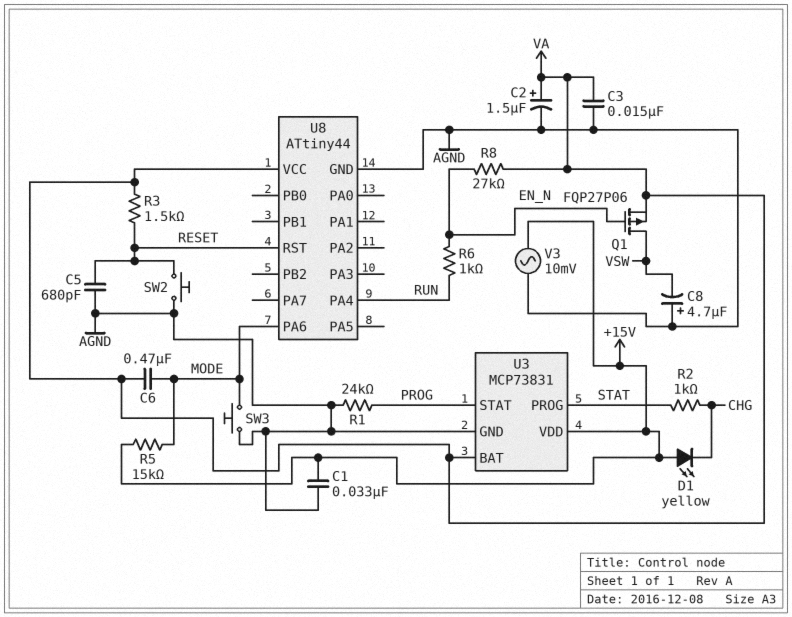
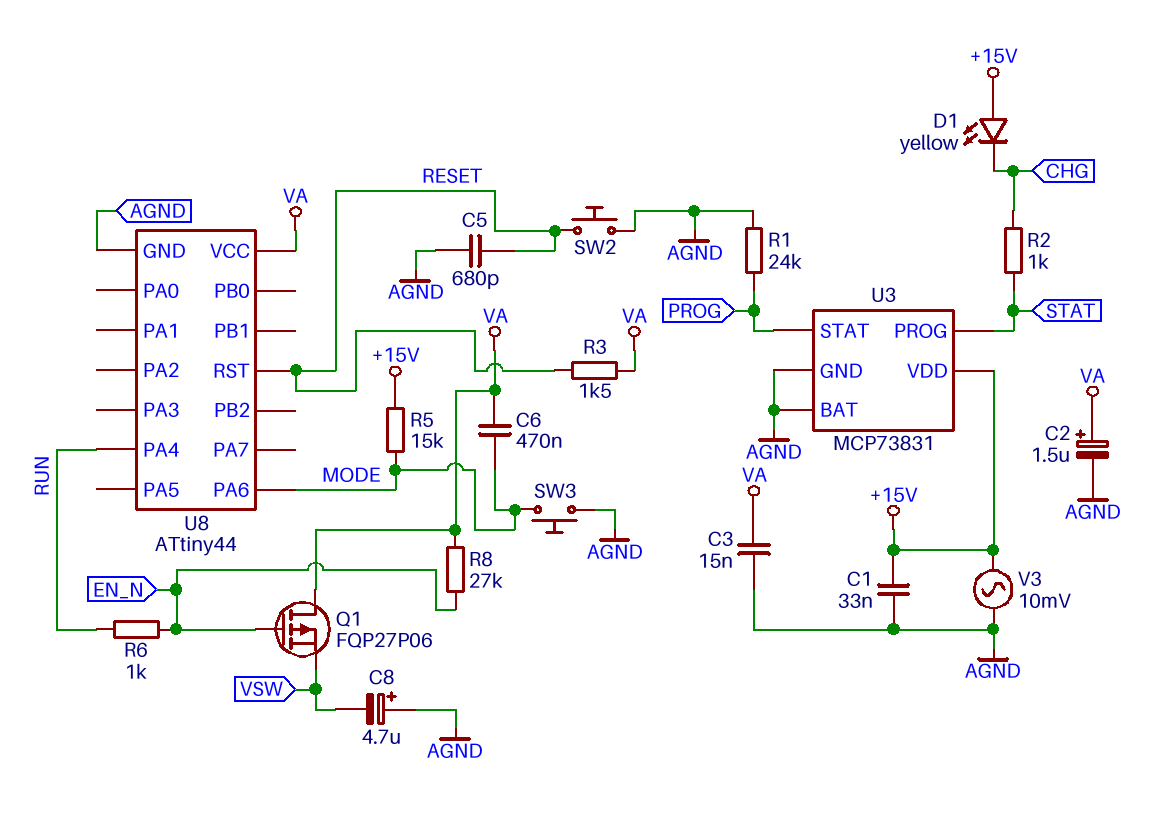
Q1: PMOS FQP27P06 (G EN_N, D VSW, S VA) -> PMOS FQP27P06 (G EN_N, D VA, S VSW)
U3 pin BAT: VA -> AGND

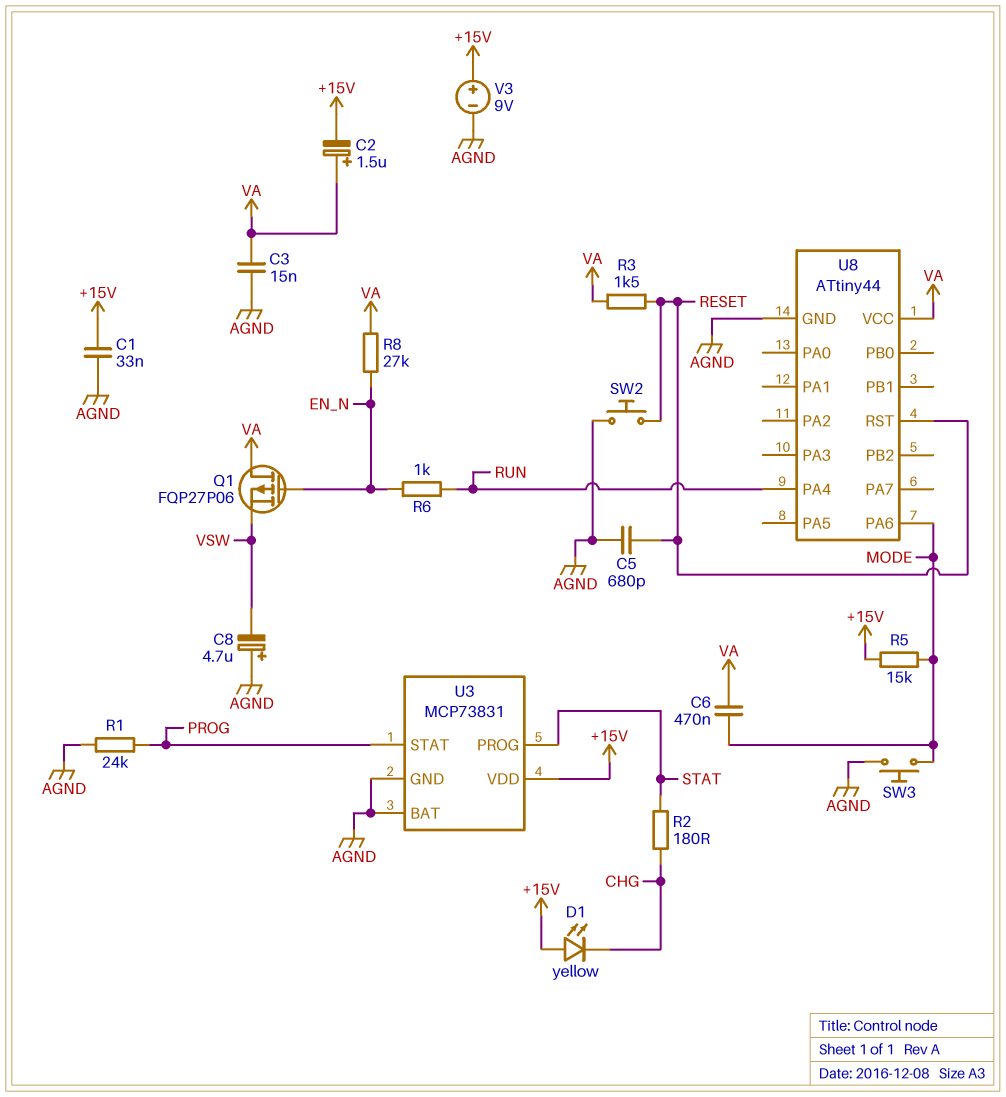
C2: 1.5uF (plus VA, minus AGND) -> 1.5uF (plus VA, minus +15V)
R2: 1k (CHG, STAT) -> 180 (CHG, STAT)
V3: AC 10mV (+15V, AGND) -> 9V (plus +15V, minus AGND)

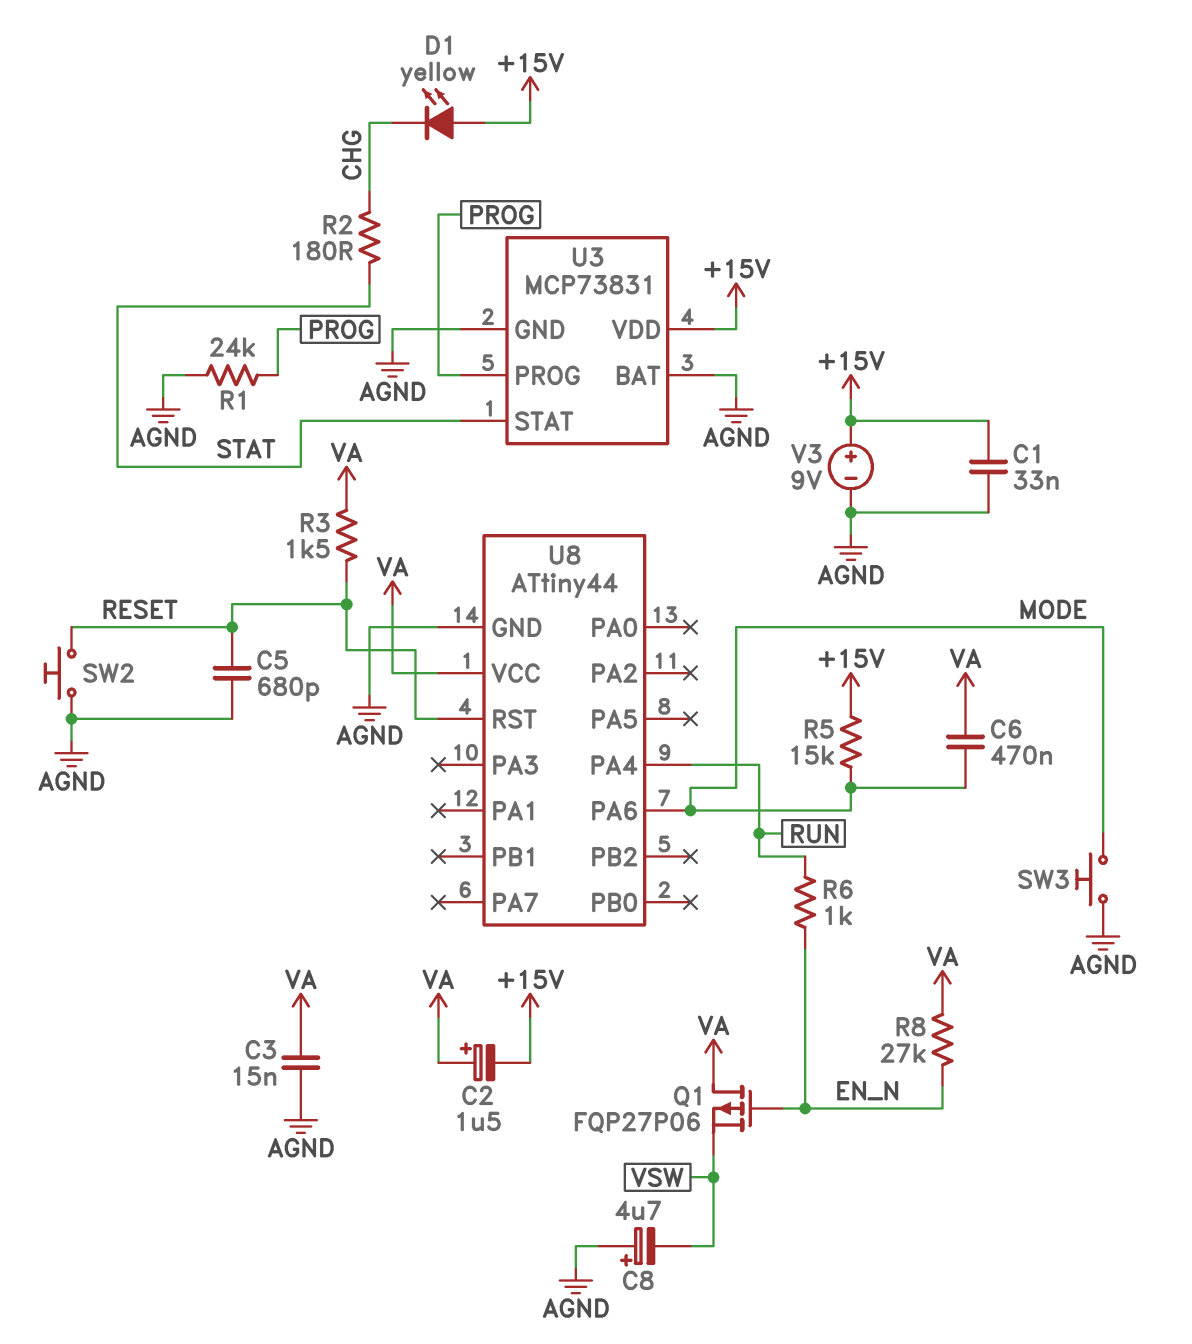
U3 pin PROG: STAT -> PROG
U3 pin STAT: PROG -> STAT

